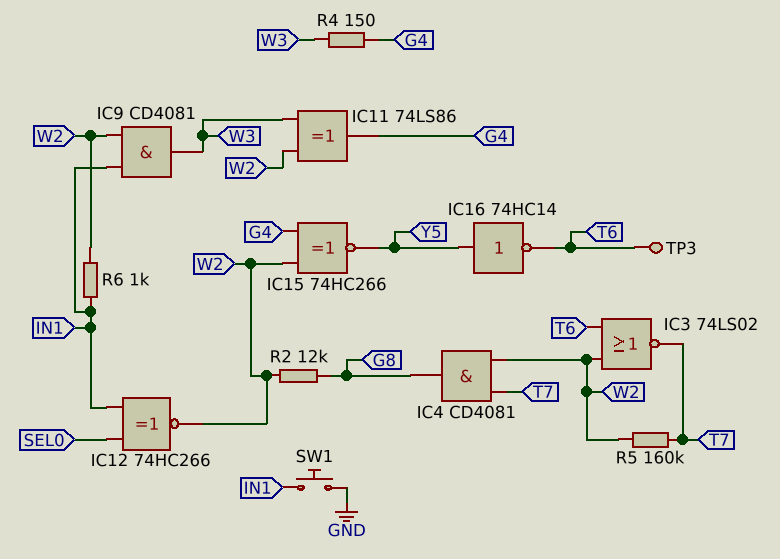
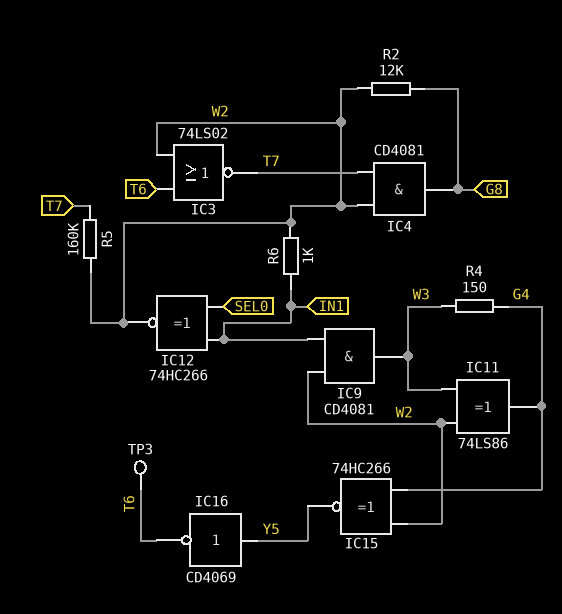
IC16: NOT 74HC14 (in Y5, out T6) -> NOT CD4069 (in Y5, out T6)
SW1: button (GND, IN1) -> none

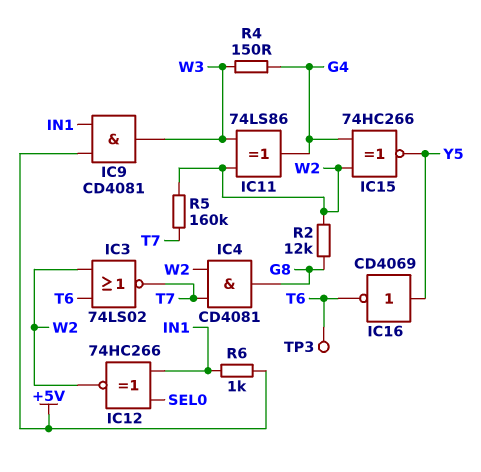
IC9: AND CD4081 (in IN1, in W2, out W3) -> AND CD4081 (in +5V, in IN1, out W3)
R6: 1k (IN1, W2) -> 1k (+5V, IN1)

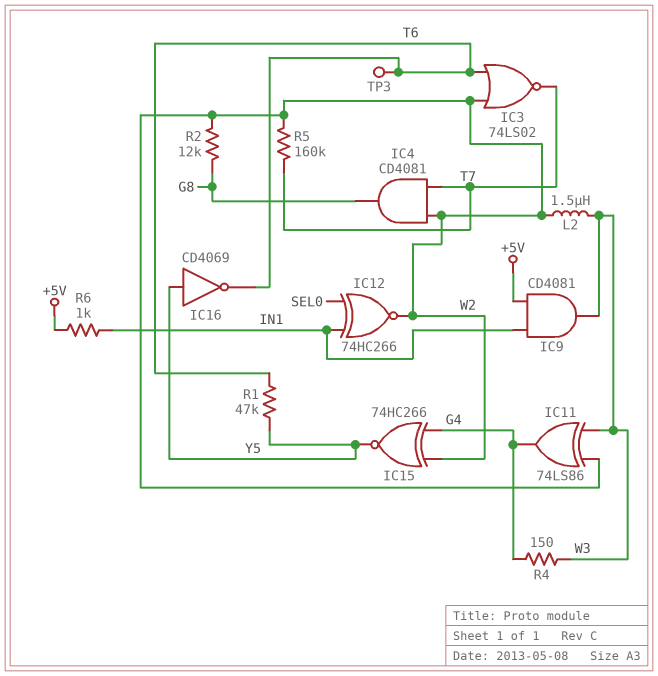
L2: none -> 1.5uH (W2, W3)
R1: none -> 47k (T6, Y5)

